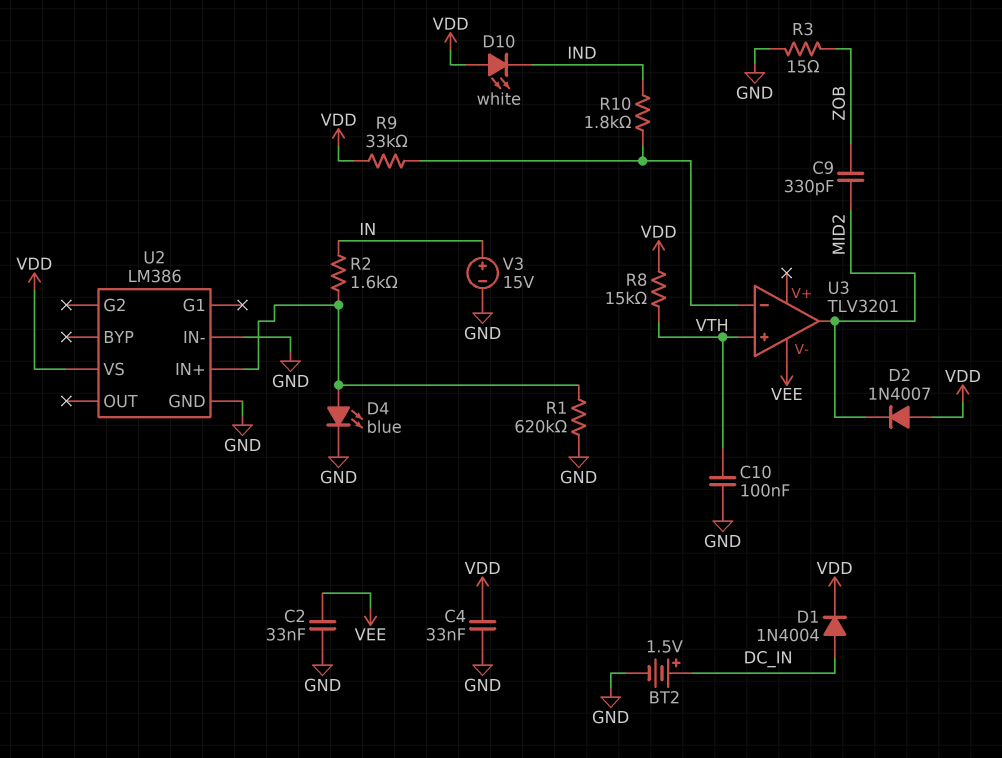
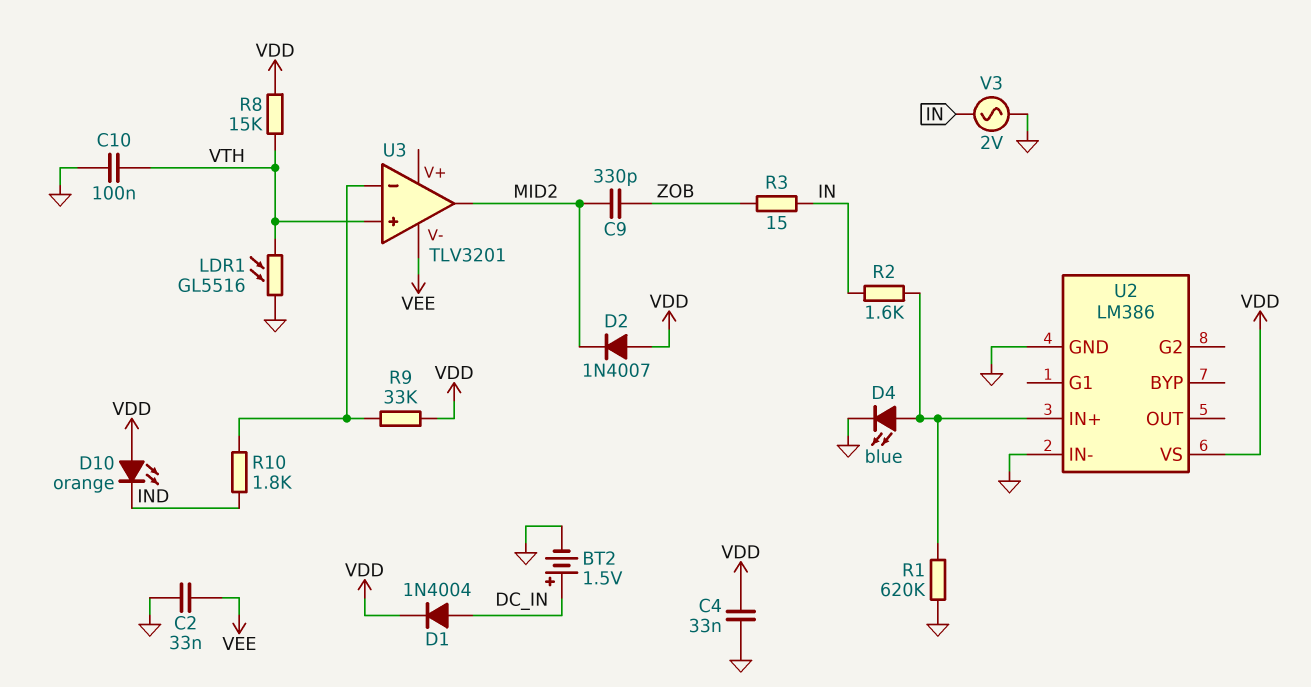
D10: LED white (A VDD, K IND) -> LED orange (A VDD, K IND)
LDR1: none -> GL5516 (GND, VTH)
R3: 15 (GND, ZOB) -> 15 (IN, ZOB)
V3: 15V (plus IN, minus GND) -> AC 2V (GND, IN)

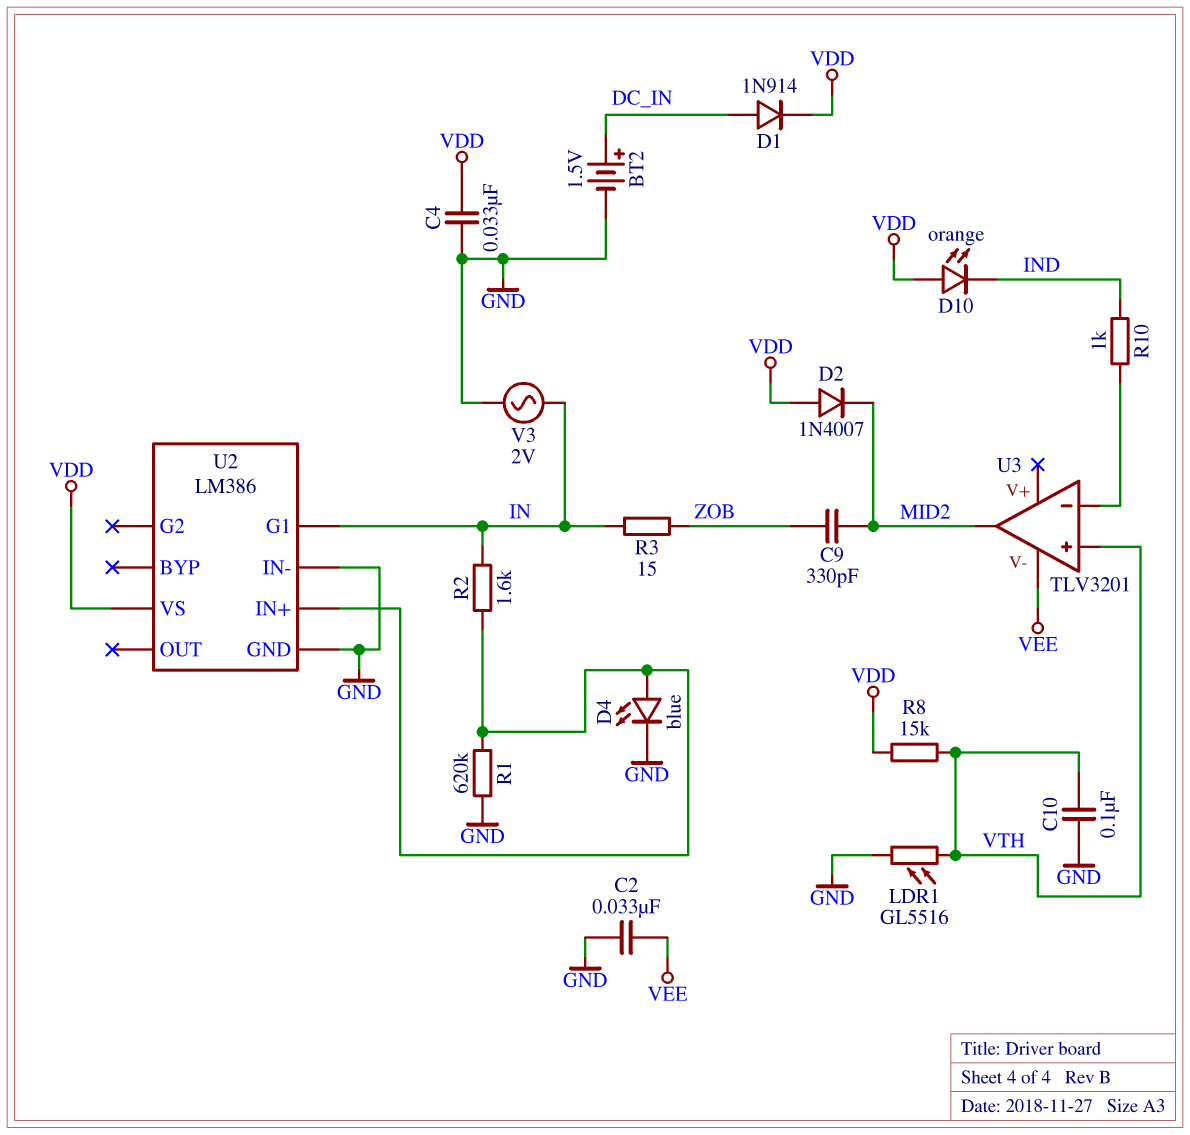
D1: diode 1N4004 (A DC_IN, K VDD) -> diode 1N914 (A DC_IN, K VDD)
R9: 33k (U3/in-, VDD) -> none
R10: 1.8k (IND, U3/in-) -> 1k (IND, U3/in-)
U2 pin G1: none -> IN

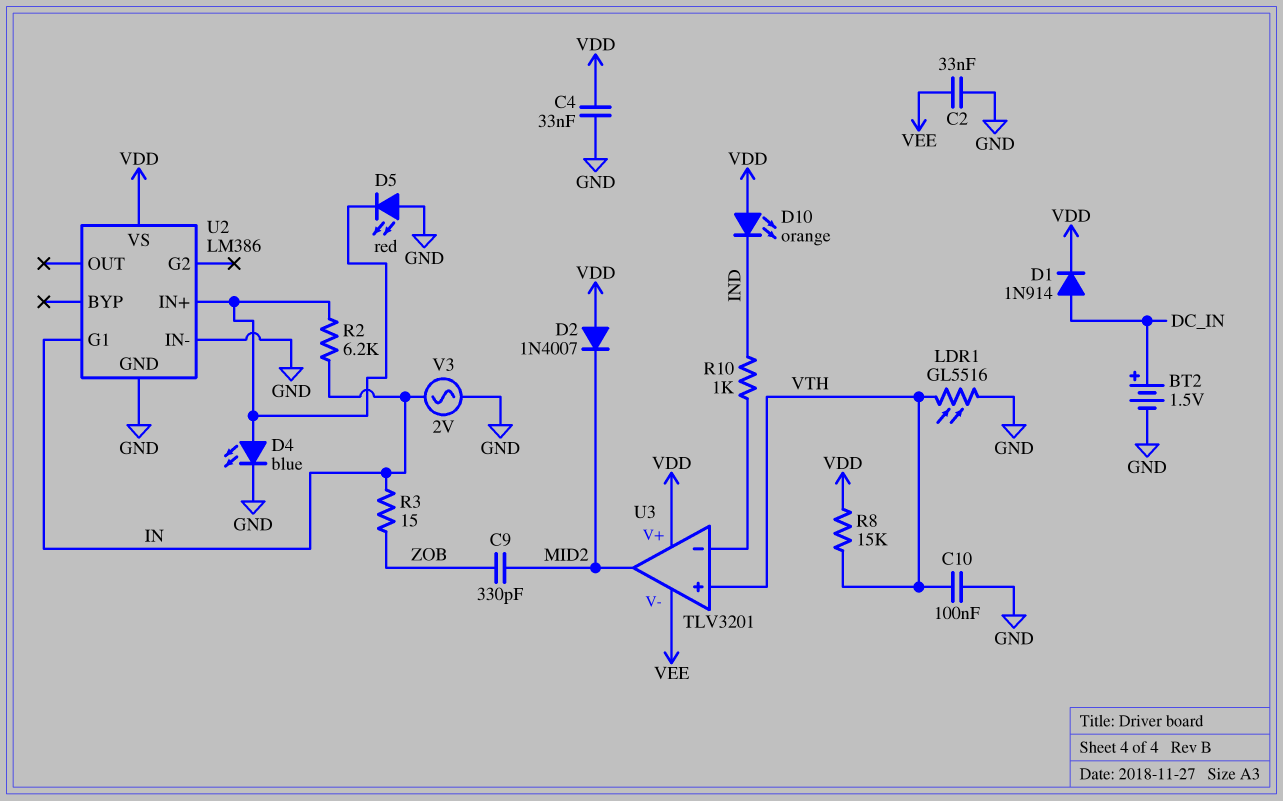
D5: none -> LED red (A GND, K U2/IN+)
R1: 620k (GND, U2/IN+) -> none
R2: 1.6k (IN, U2/IN+) -> 6.2k (IN, U2/IN+)
U3 pin V+: none -> VDD

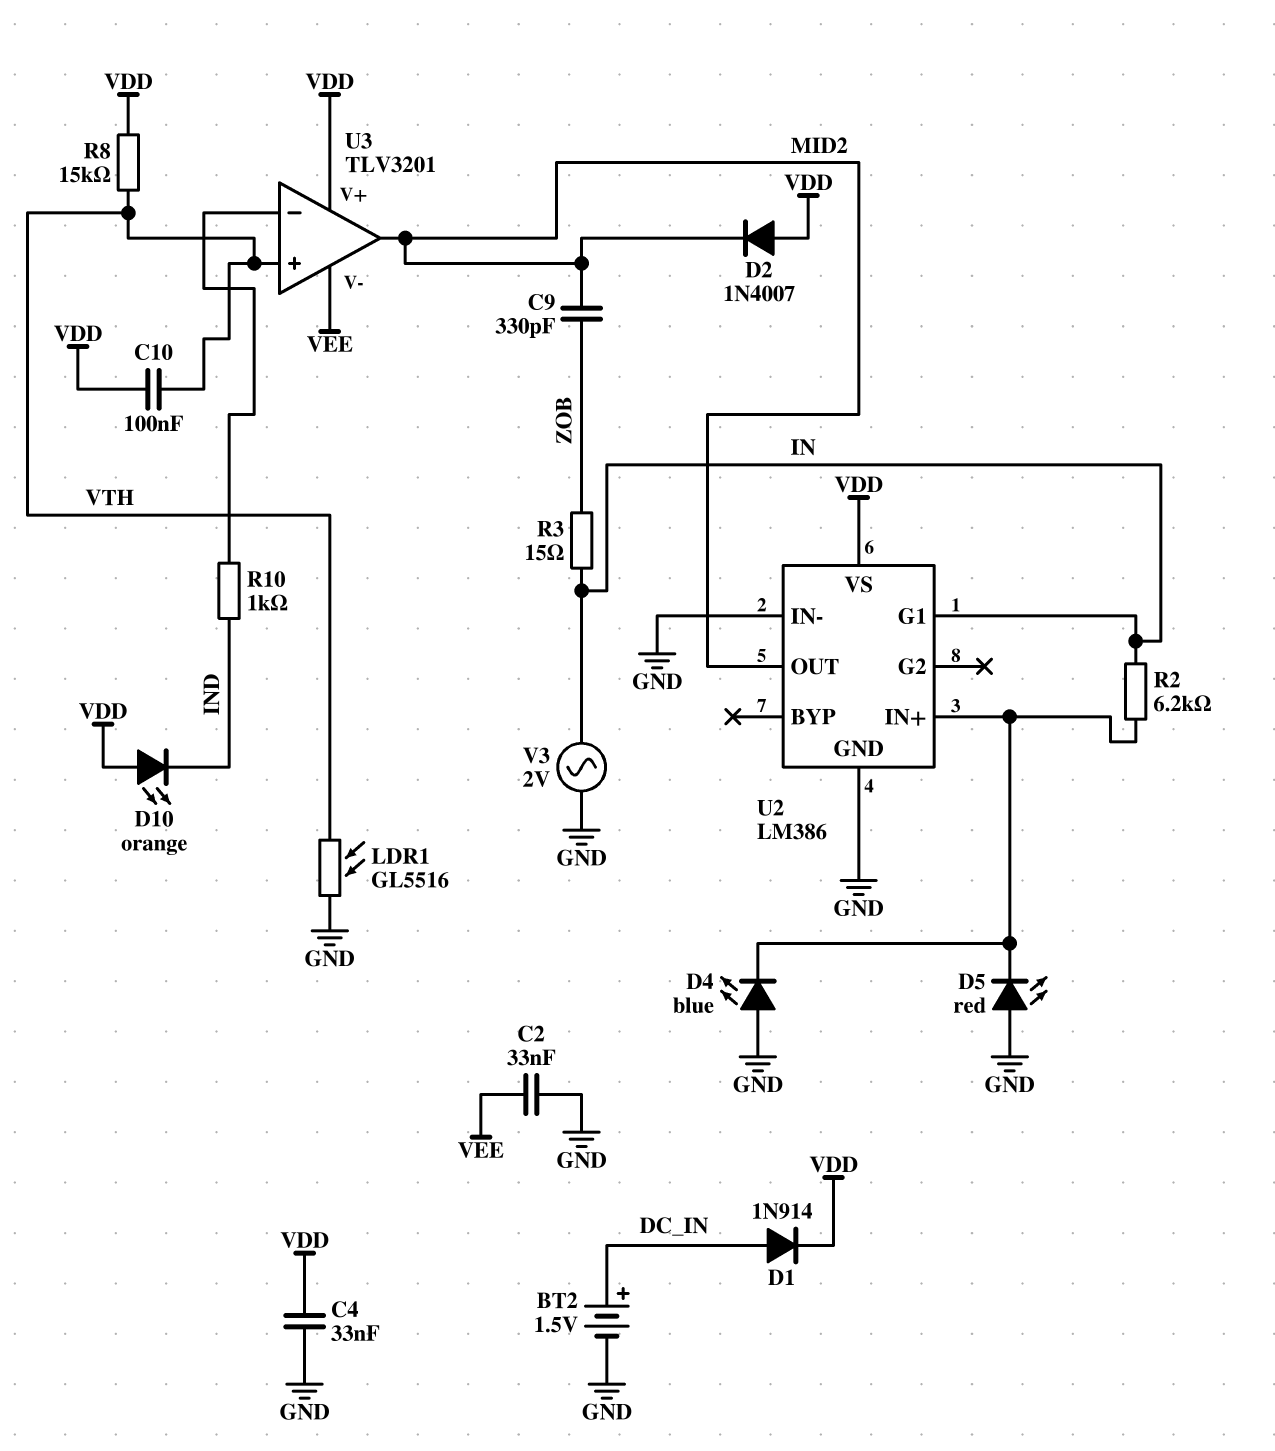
C10: 100nF (GND, VTH) -> 100nF (VDD, VTH)
D4: LED blue (A U2/IN+, K GND) -> LED blue (A GND, K U2/IN+)
U2 pin OUT: none -> MID2

